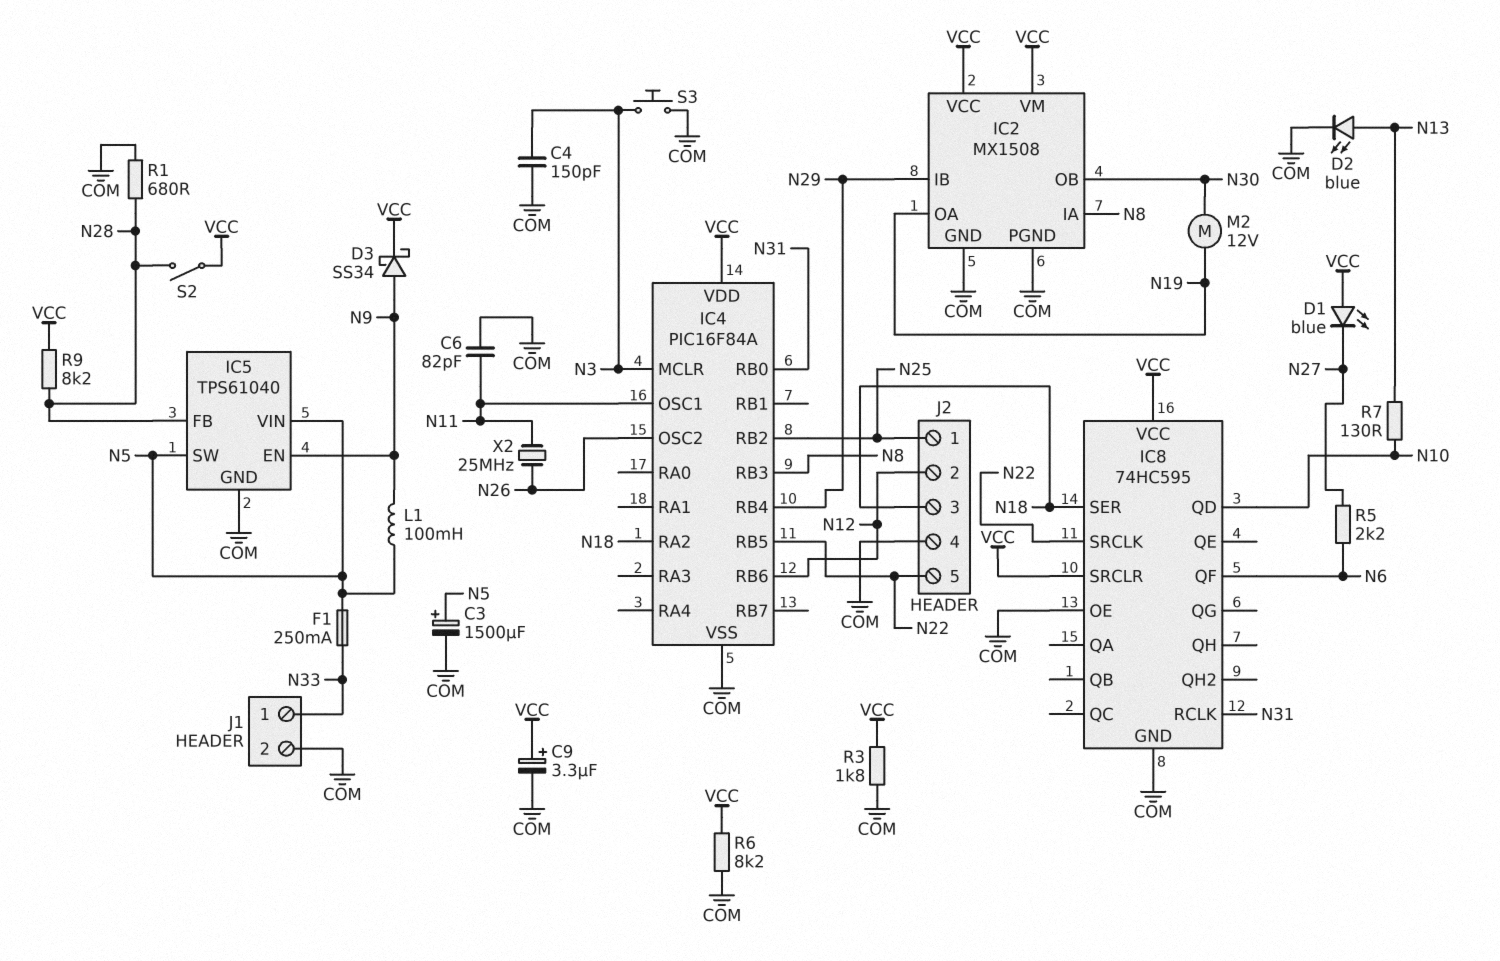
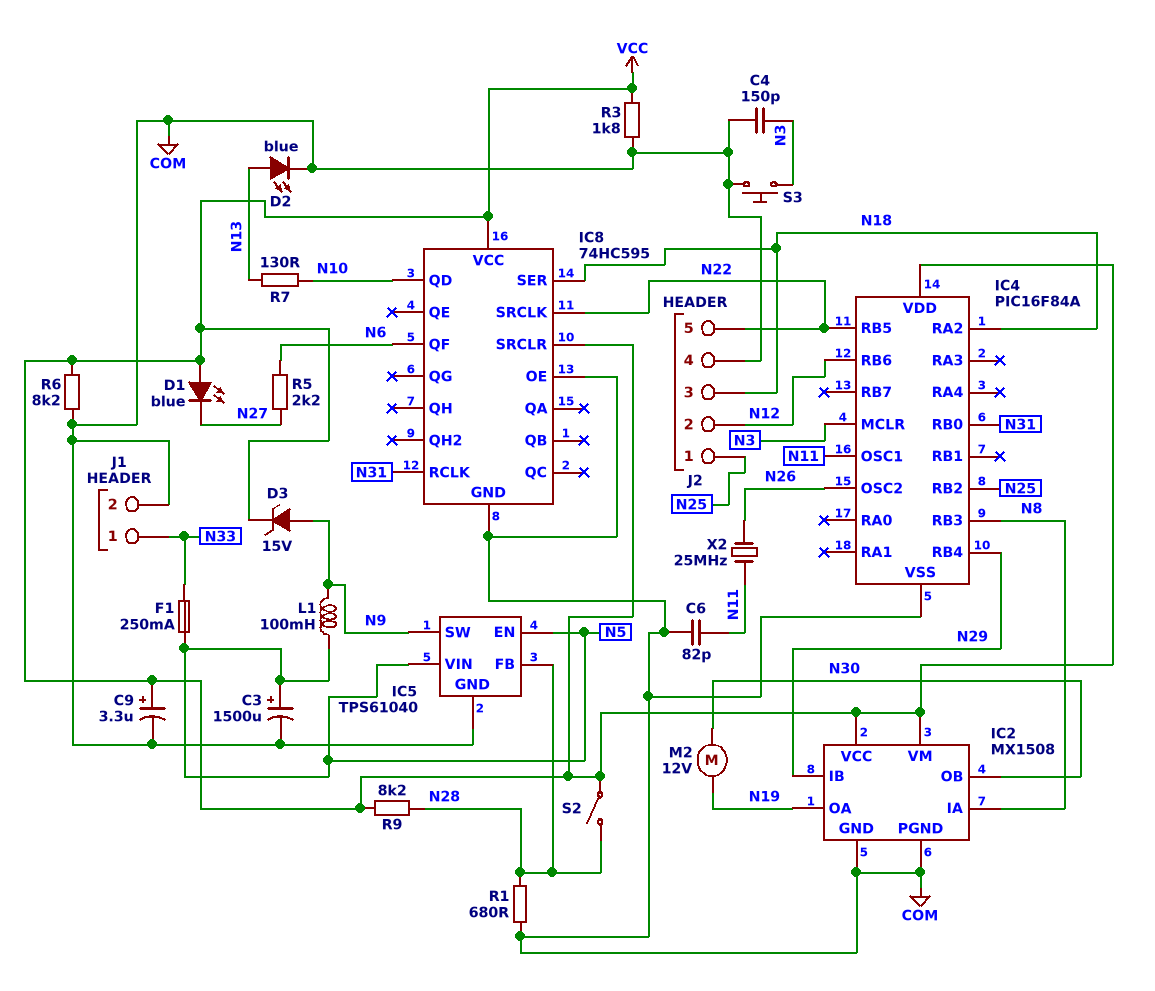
D3: schottky SS34 (A N9, K VCC) -> zener 15V (A N9, K VCC)
IC5 pin EN: N9 -> N5
IC5 pin SW: N5 -> N9

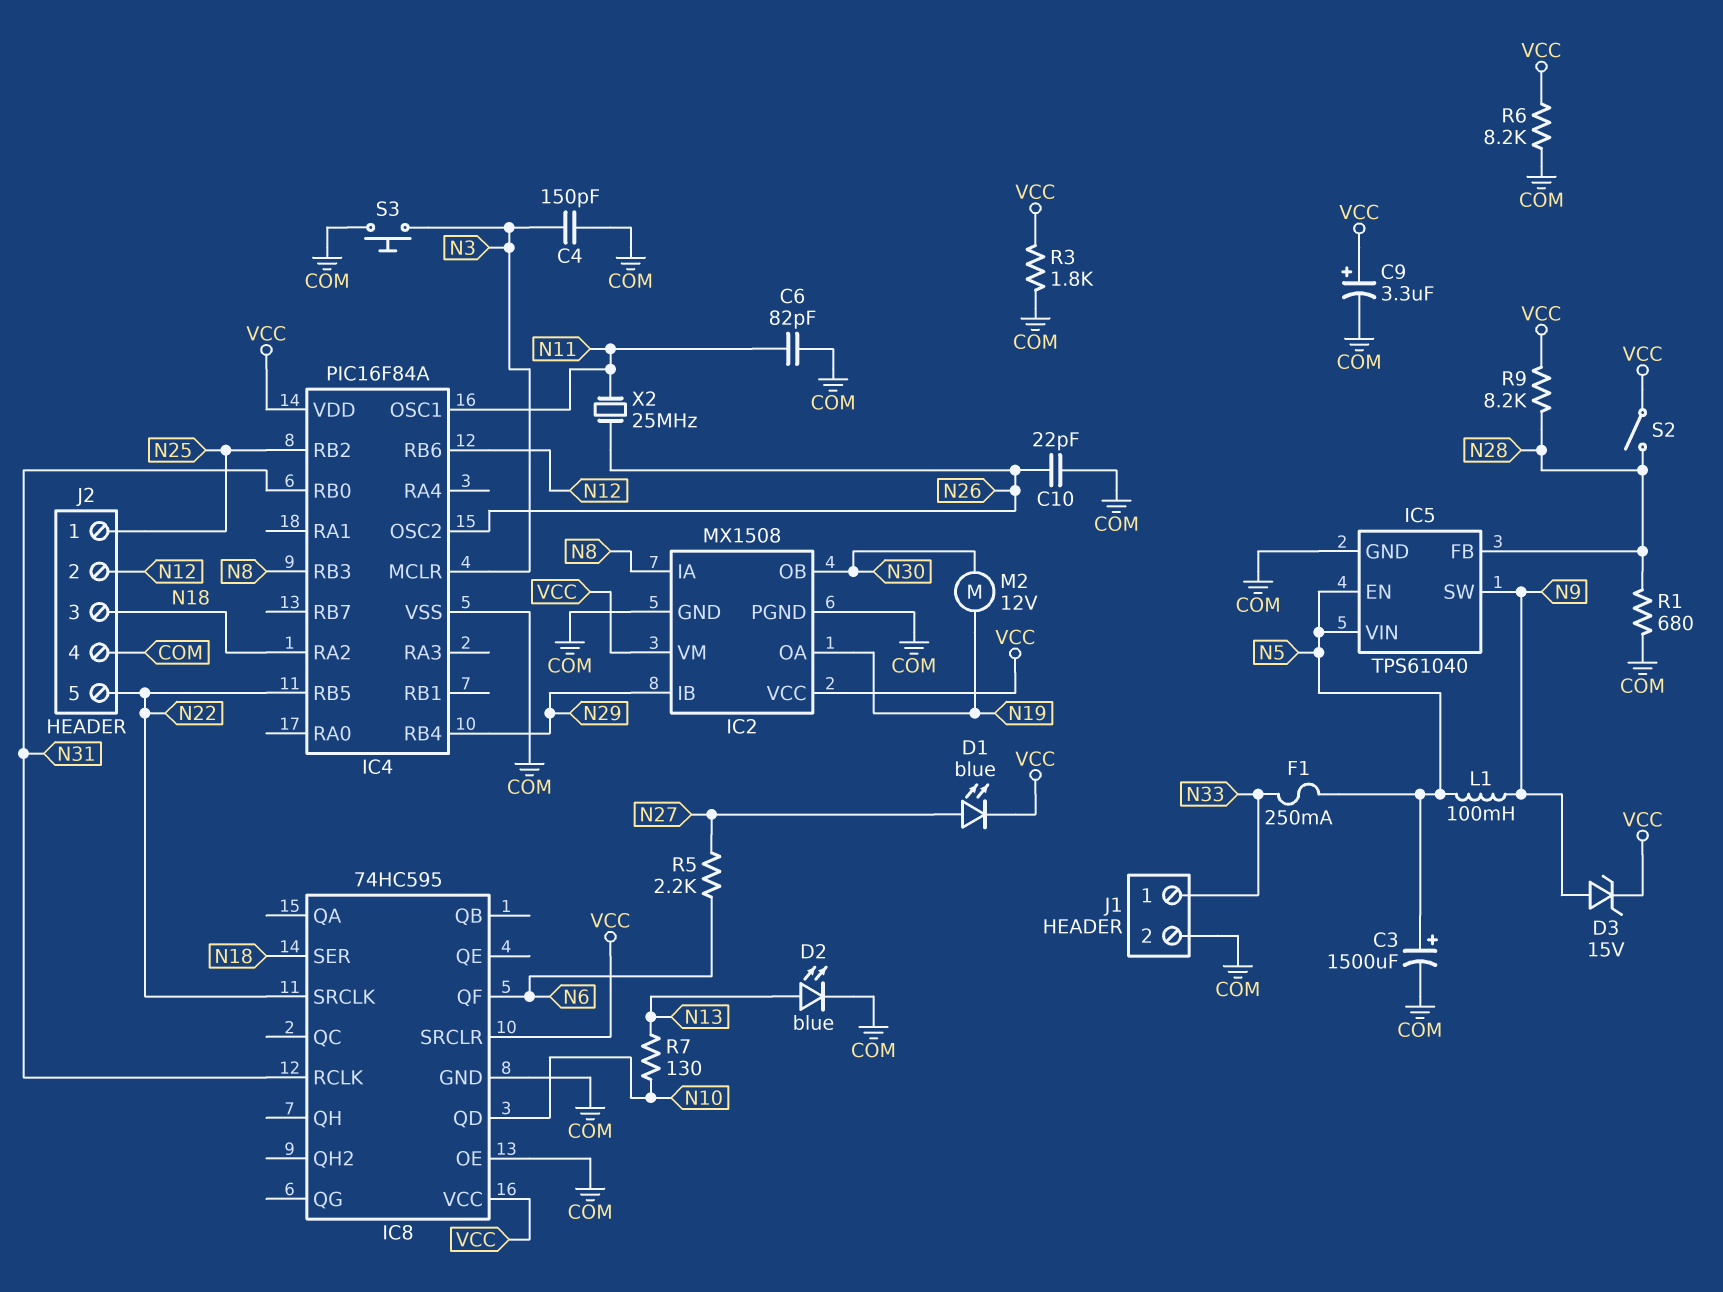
C10: none -> 22pF (COM, N26)
D1: LED blue (A VCC, K N27) -> LED blue (A N27, K VCC)

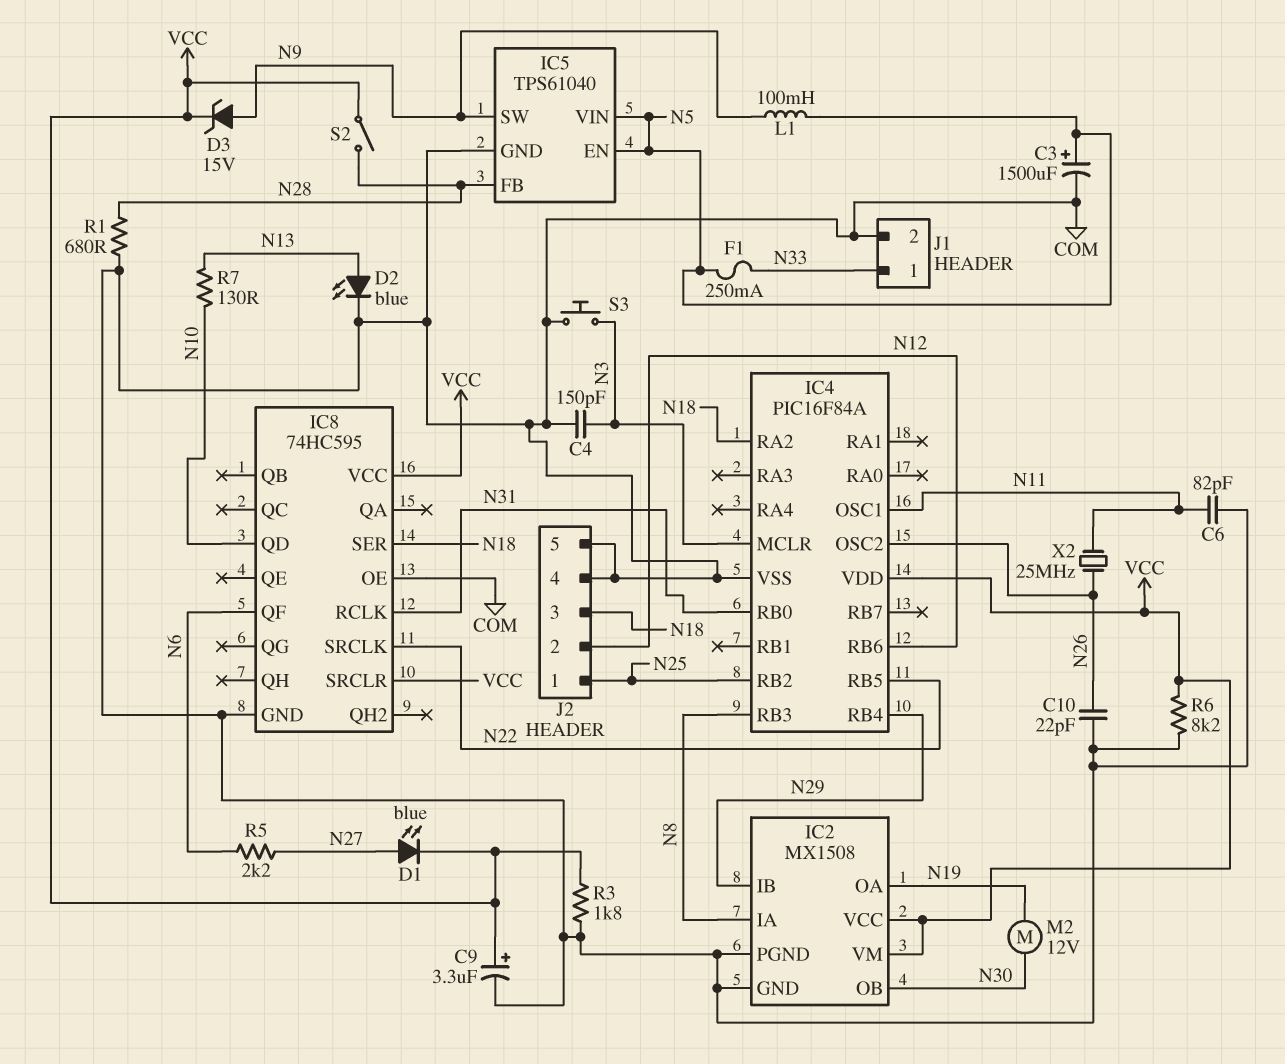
J2 pin 5: N22 -> COM
R9: 8.2k (N28, VCC) -> none

